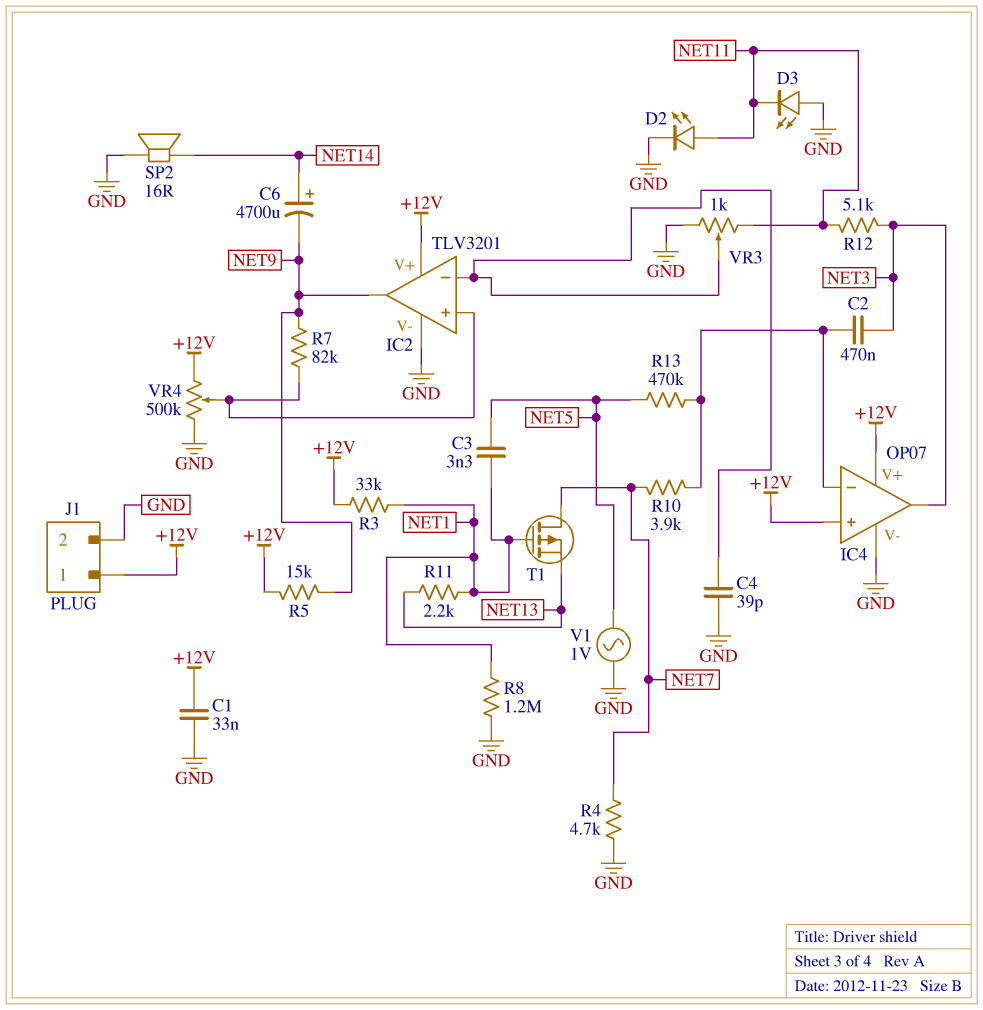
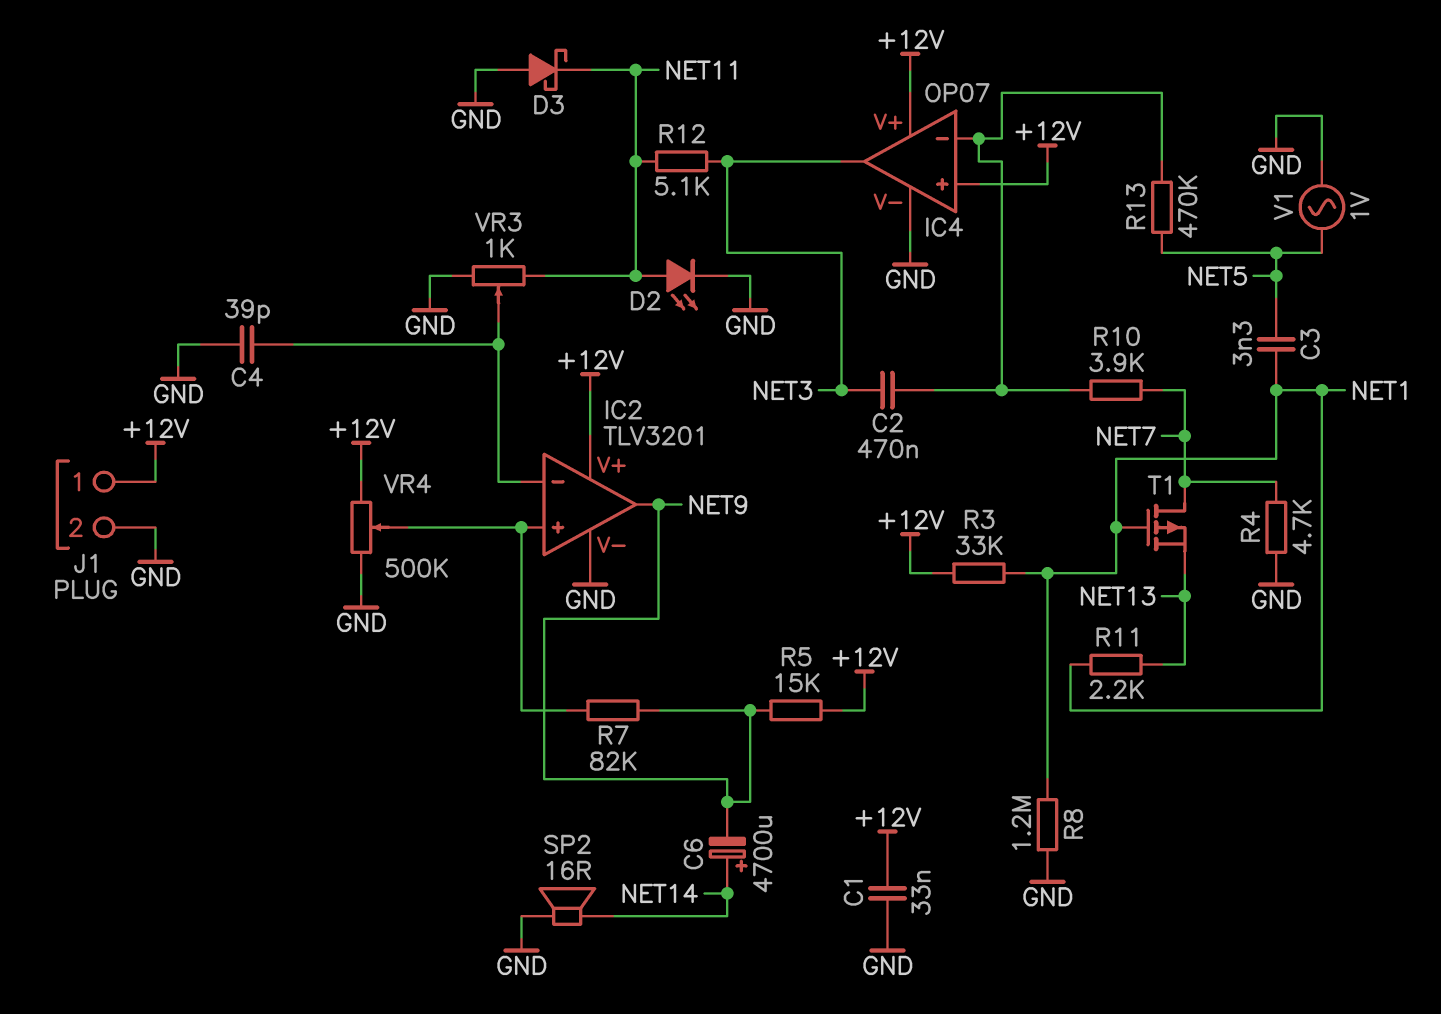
D3: LED (A GND, K NET11) -> schottky (A GND, K NET11)

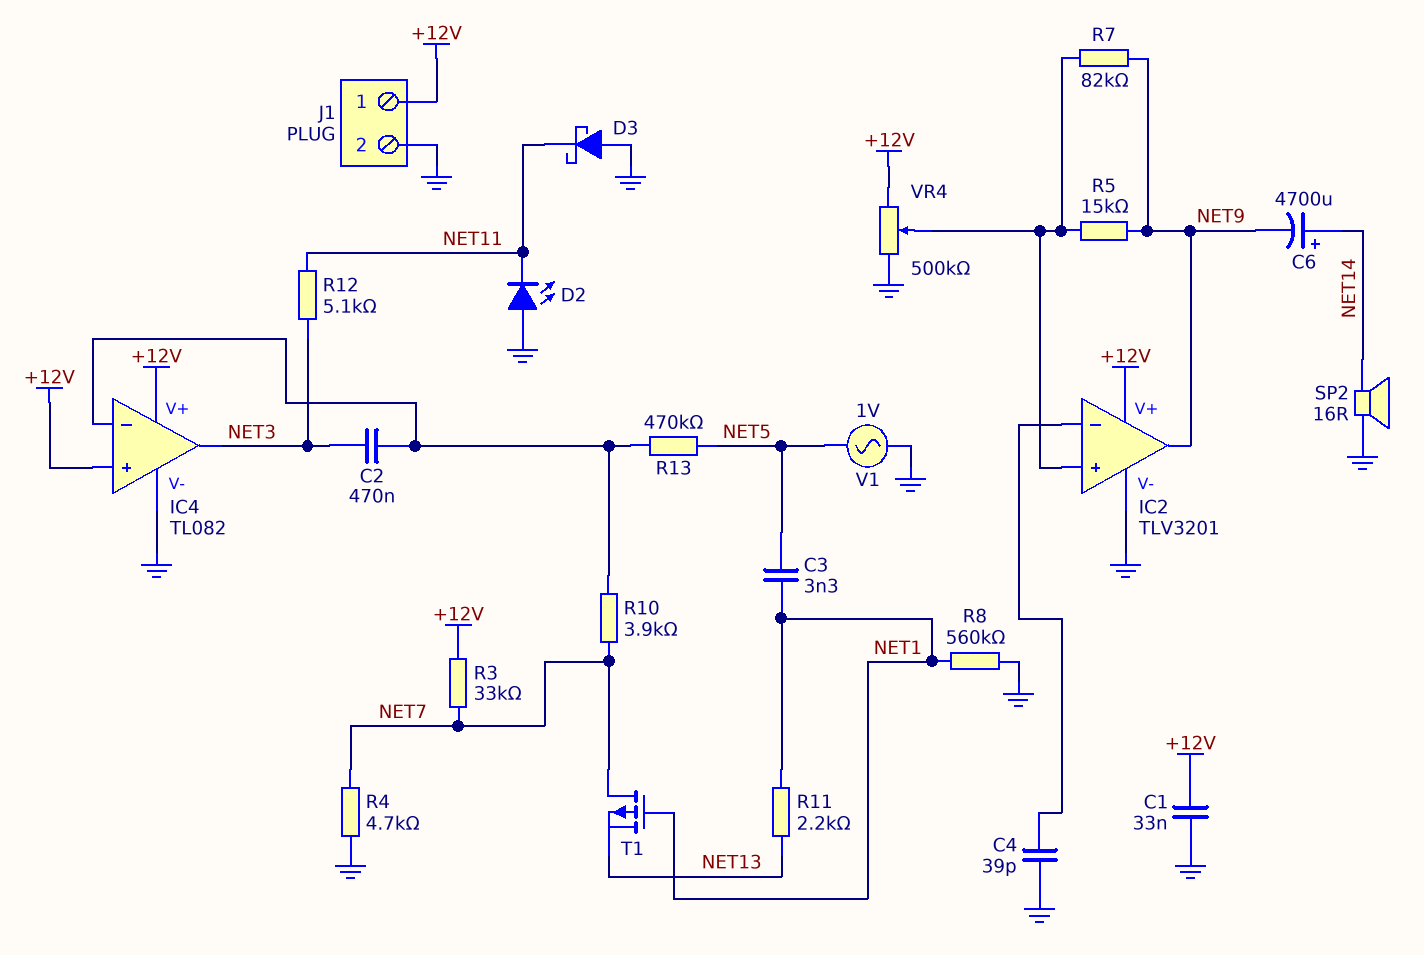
D2: LED (A NET11, K GND) -> LED (A GND, K NET11)
IC4: OP07 -> TL082
R3: 33k (+12V, NET1) -> 33k (+12V, NET7)
R5: 15k (+12V, NET9) -> 15k (IC2/in+, NET9)
R8: 1.2M (GND, NET1) -> 560k (GND, NET1)
VR3: 1k (GND, NET11, wiper IC2/in-) -> none

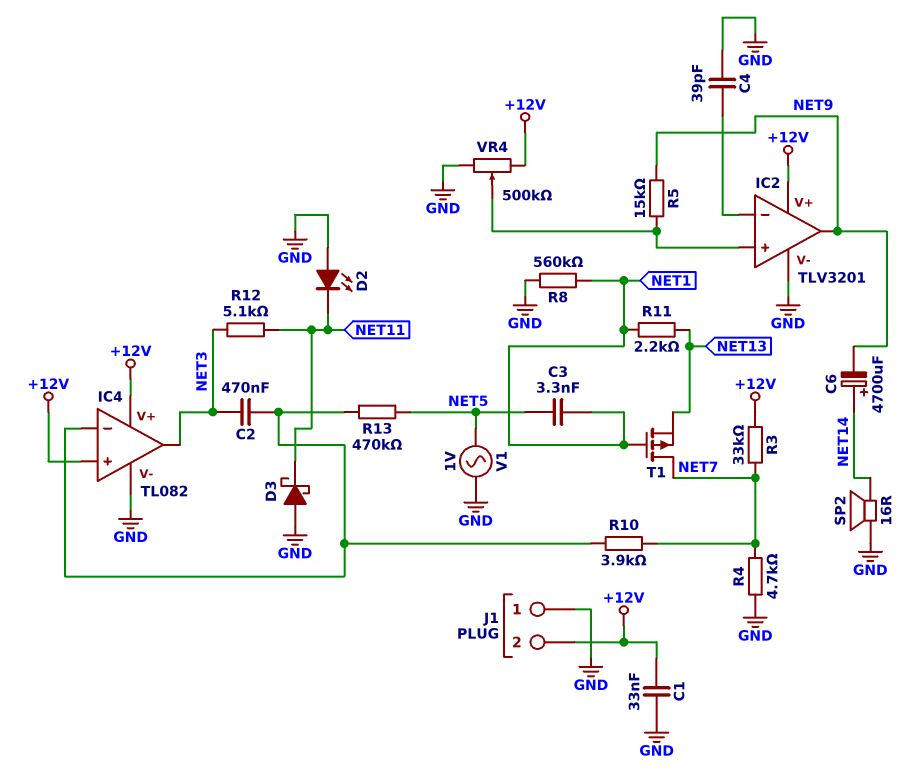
J1 pin 1: +12V -> GND
J1 pin 2: GND -> +12V
R7: 82k (IC2/in+, NET9) -> none

